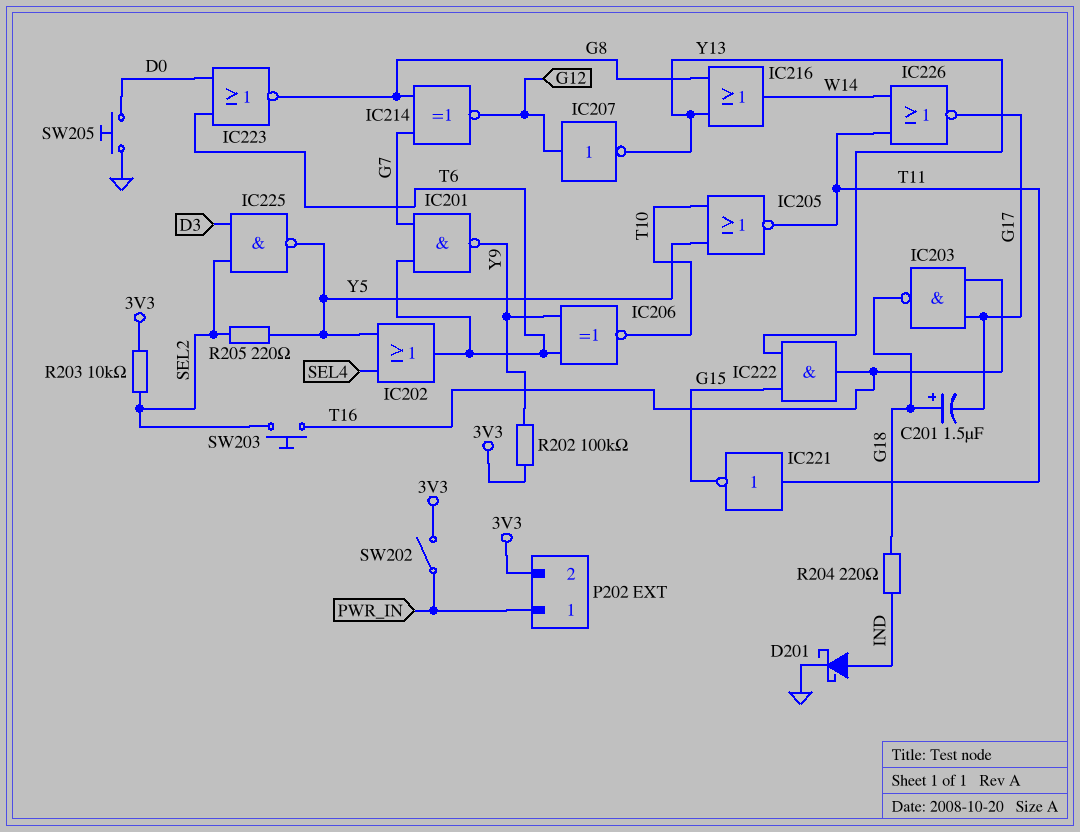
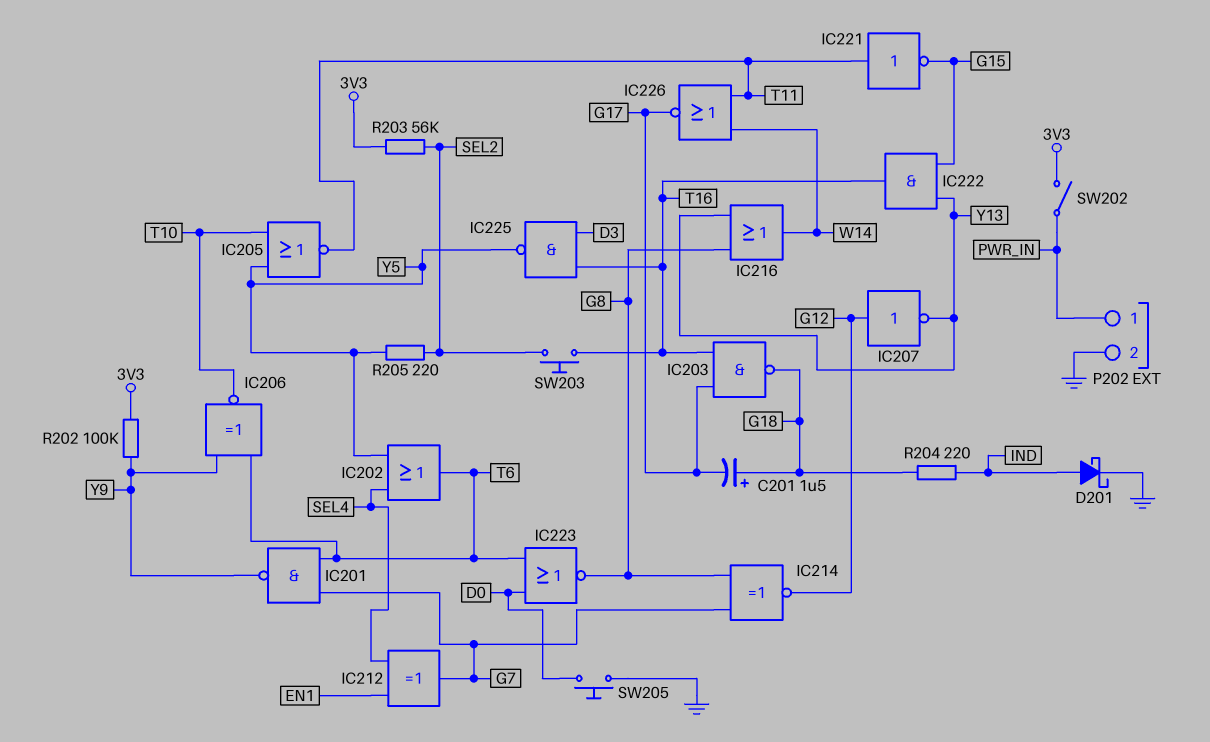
IC212: none -> XOR (in EN1, in SEL4, out G7)
IC225: NAND (in D3, in SEL2, out Y5) -> NAND (in D3, in T16, out Y5)
P202 pin 2: 3V3 -> GND
R203: 10k (3V3, SEL2) -> 56k (3V3, SEL2)

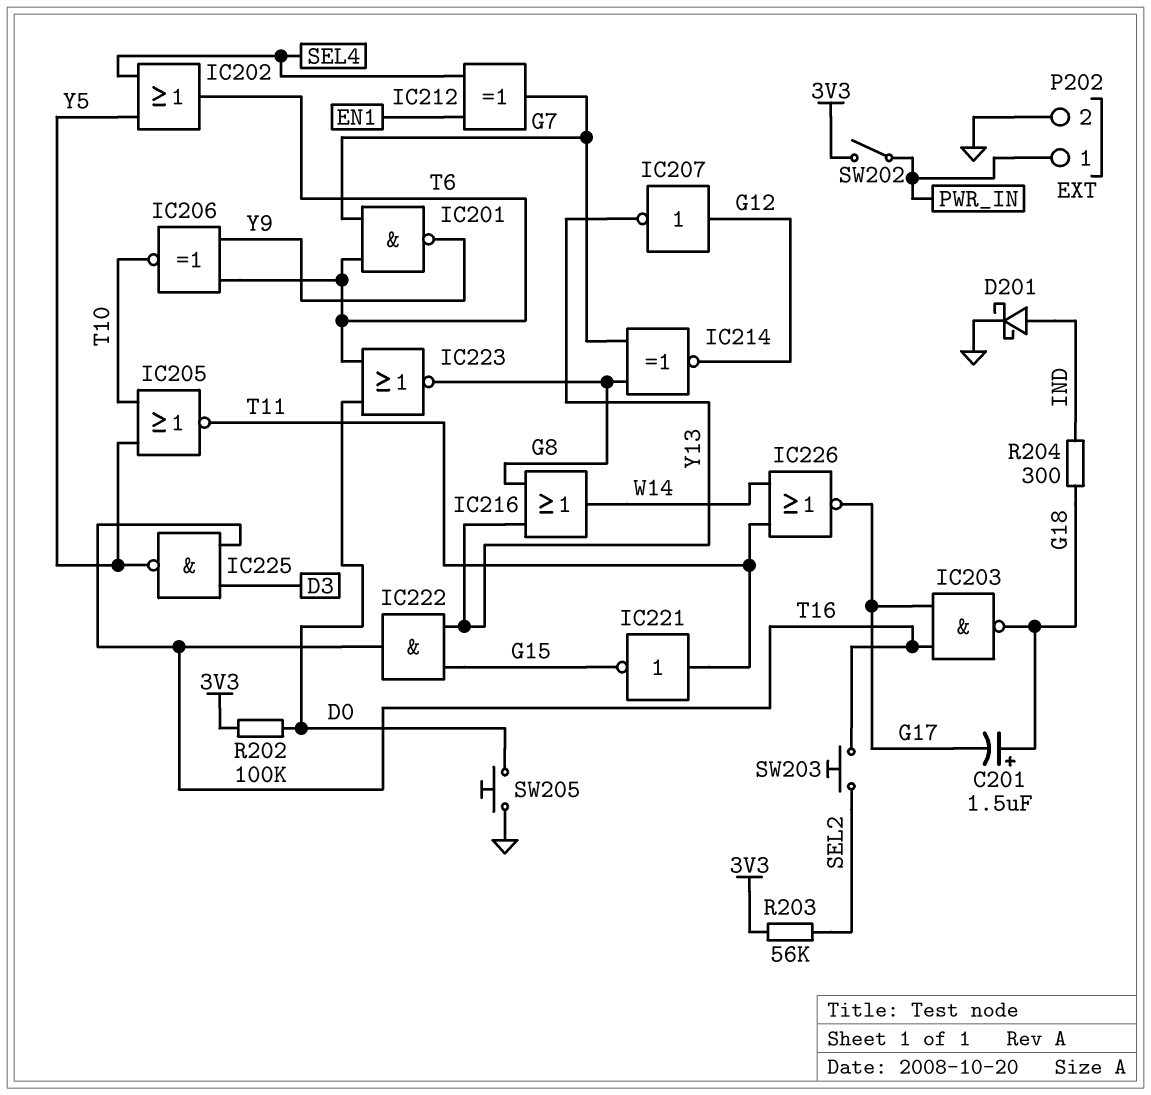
R202: 100k (3V3, Y9) -> 100k (3V3, D0)
R204: 220 (G18, IND) -> 300 (G18, IND)
R205: 220 (SEL2, Y5) -> none

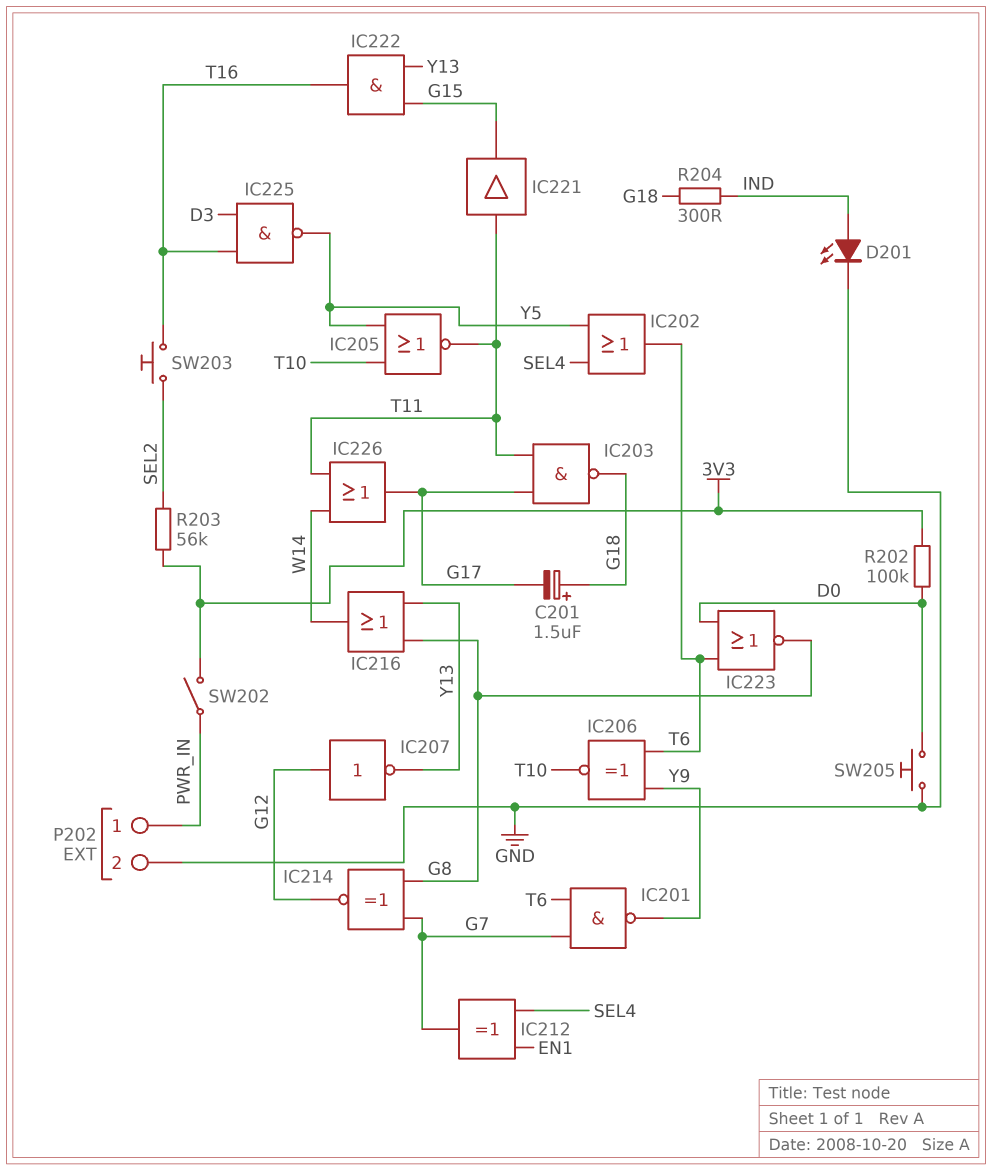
D201: schottky (A IND, K GND) -> LED (A IND, K GND)
IC203: NAND (in G17, in T16, out G18) -> NAND (in G17, in T11, out G18)
IC221: NOT (in T11, out G15) -> buffer (in T11, out G15)
IC226: NOR (in T11, in W14, out G17) -> OR (in T11, in W14, out G17)

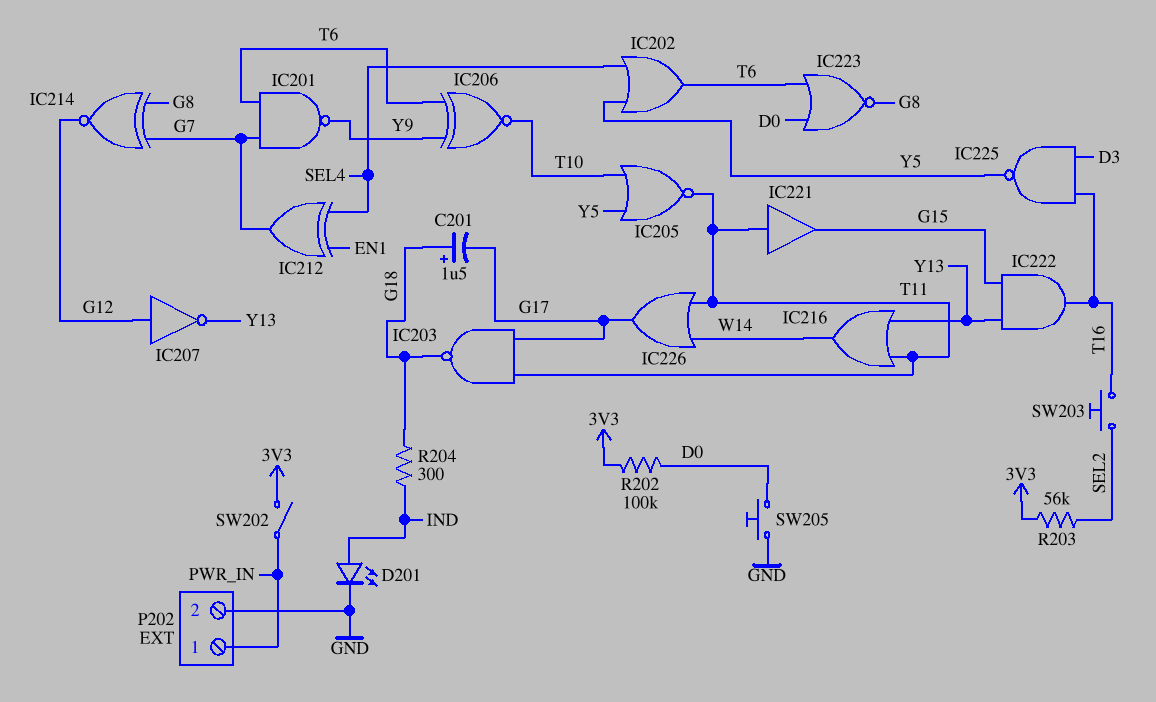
IC216: OR (in G8, in Y13, out W14) -> OR (in T11, in Y13, out W14)

